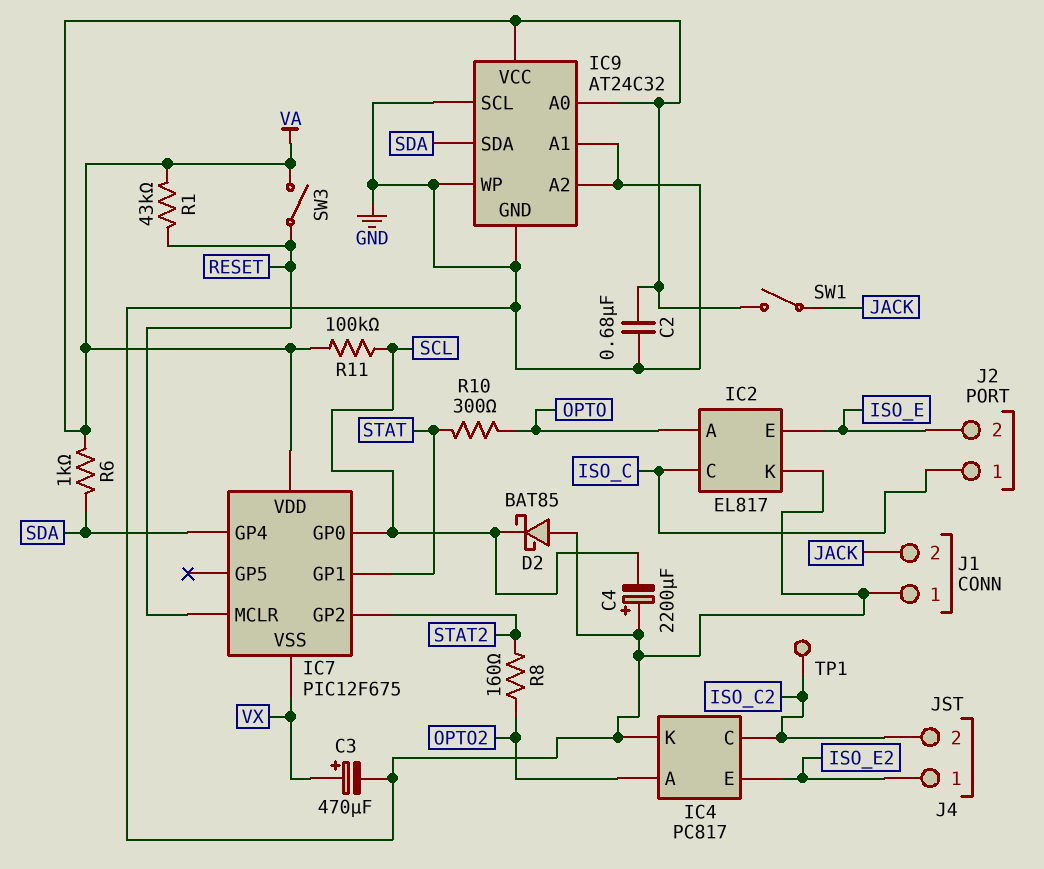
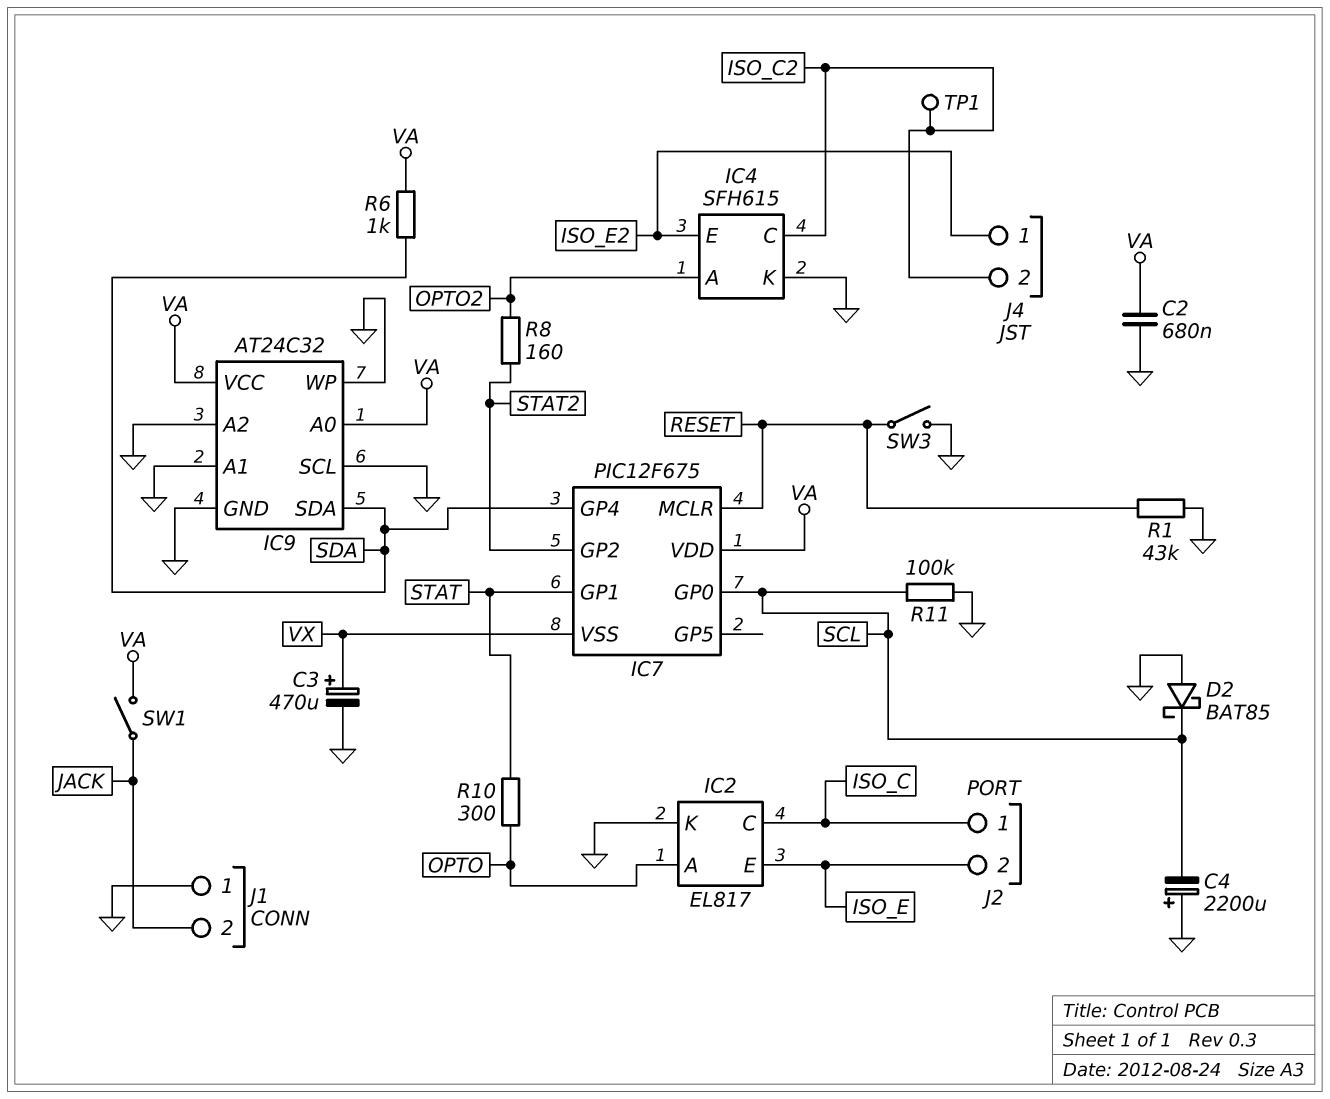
IC4: PC817 -> SFH615
R1: 43k (RESET, VA) -> 43k (GND, RESET)
R11: 100k (SCL, VA) -> 100k (GND, SCL)
SW3: switch (RESET, VA) -> switch (GND, RESET)

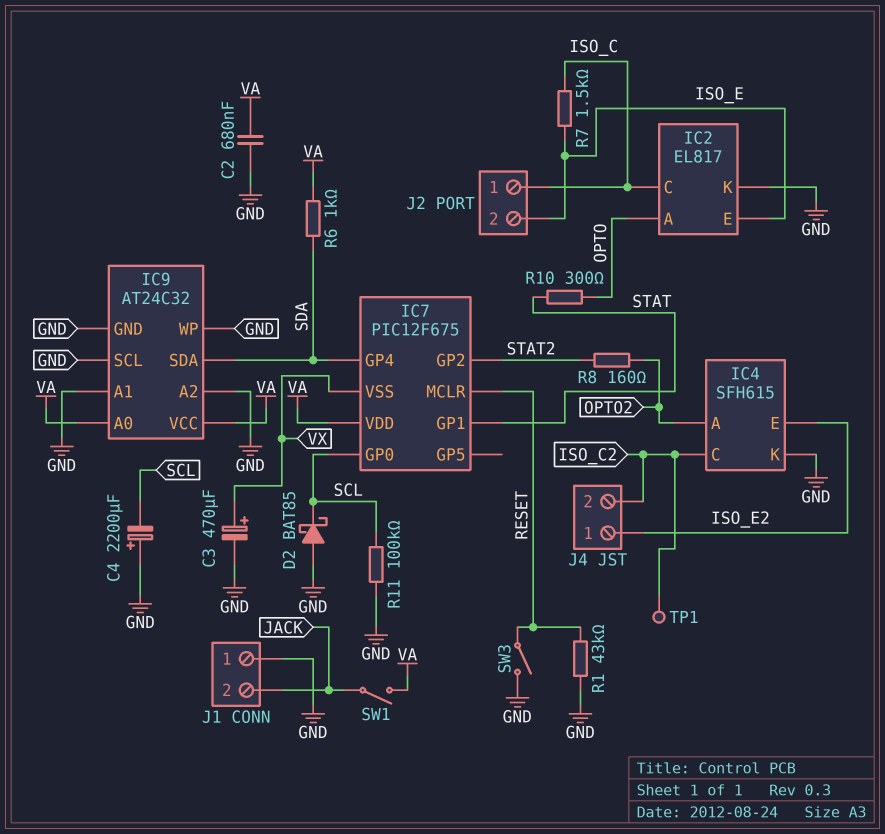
R7: none -> 1.5k (ISO_C, ISO_E)

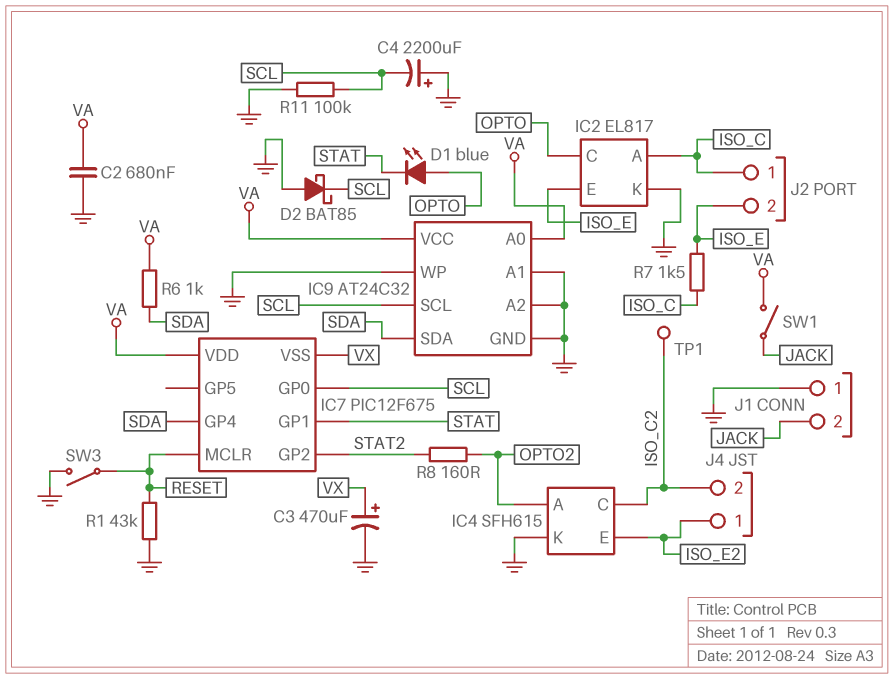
D1: none -> LED blue (A OPTO, K STAT)
IC2 pin A: OPTO -> ISO_C
IC2 pin C: ISO_C -> OPTO
IC9 pin SCL: GND -> SCL
R10: 300 (OPTO, STAT) -> none

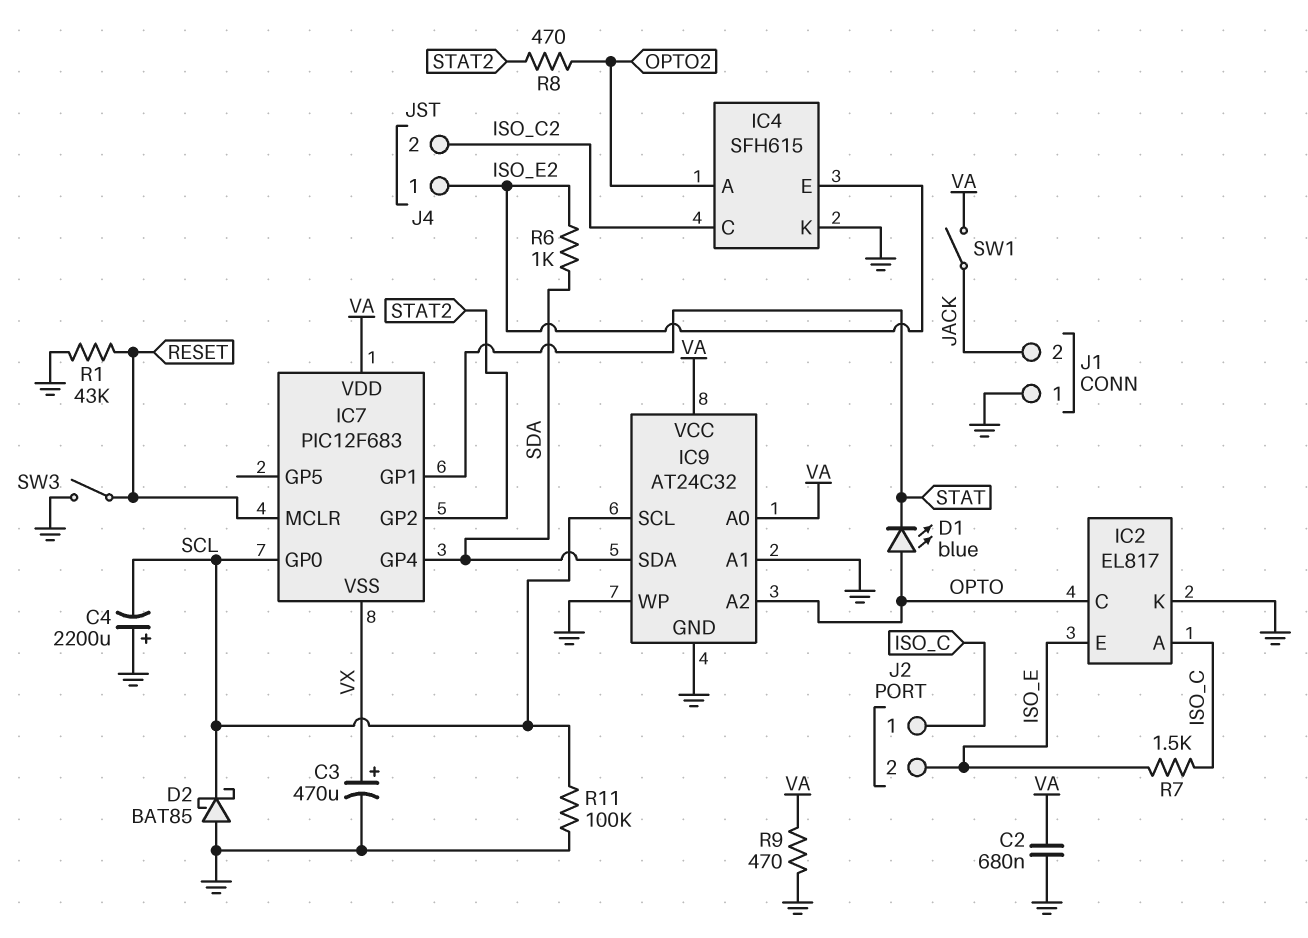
IC7: PIC12F675 -> PIC12F683
IC9 pin A2: GND -> OPTO
R6: 1k (SDA, VA) -> 1k (ISO_E2, SDA)
R8: 160 (OPTO2, STAT2) -> 470 (OPTO2, STAT2)
R9: none -> 470 (GND, VA)
TP1: test point (ISO_C2) -> none

